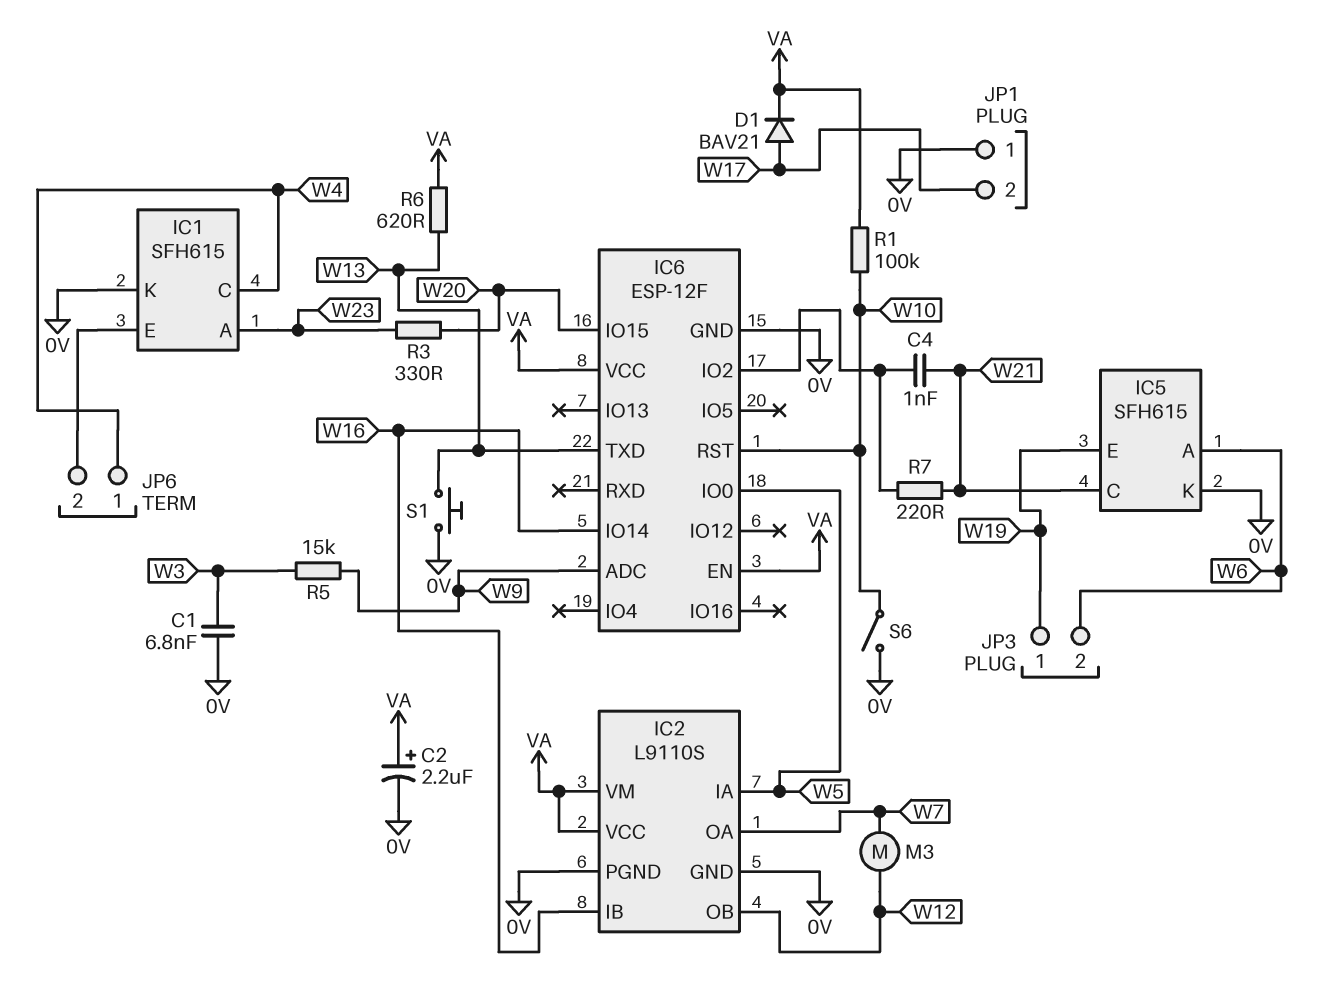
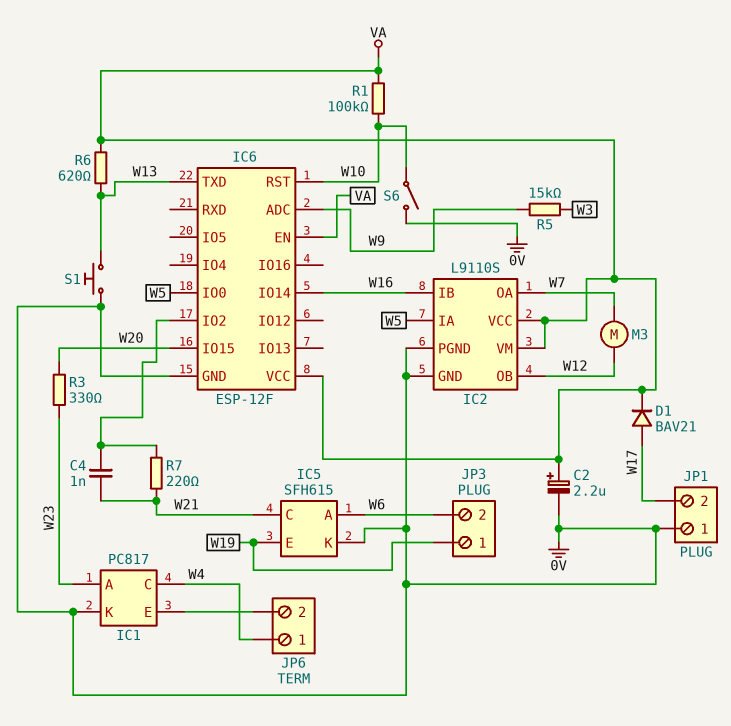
C1: 6.8nF (0V, W3) -> none
IC1: SFH615 -> PC817

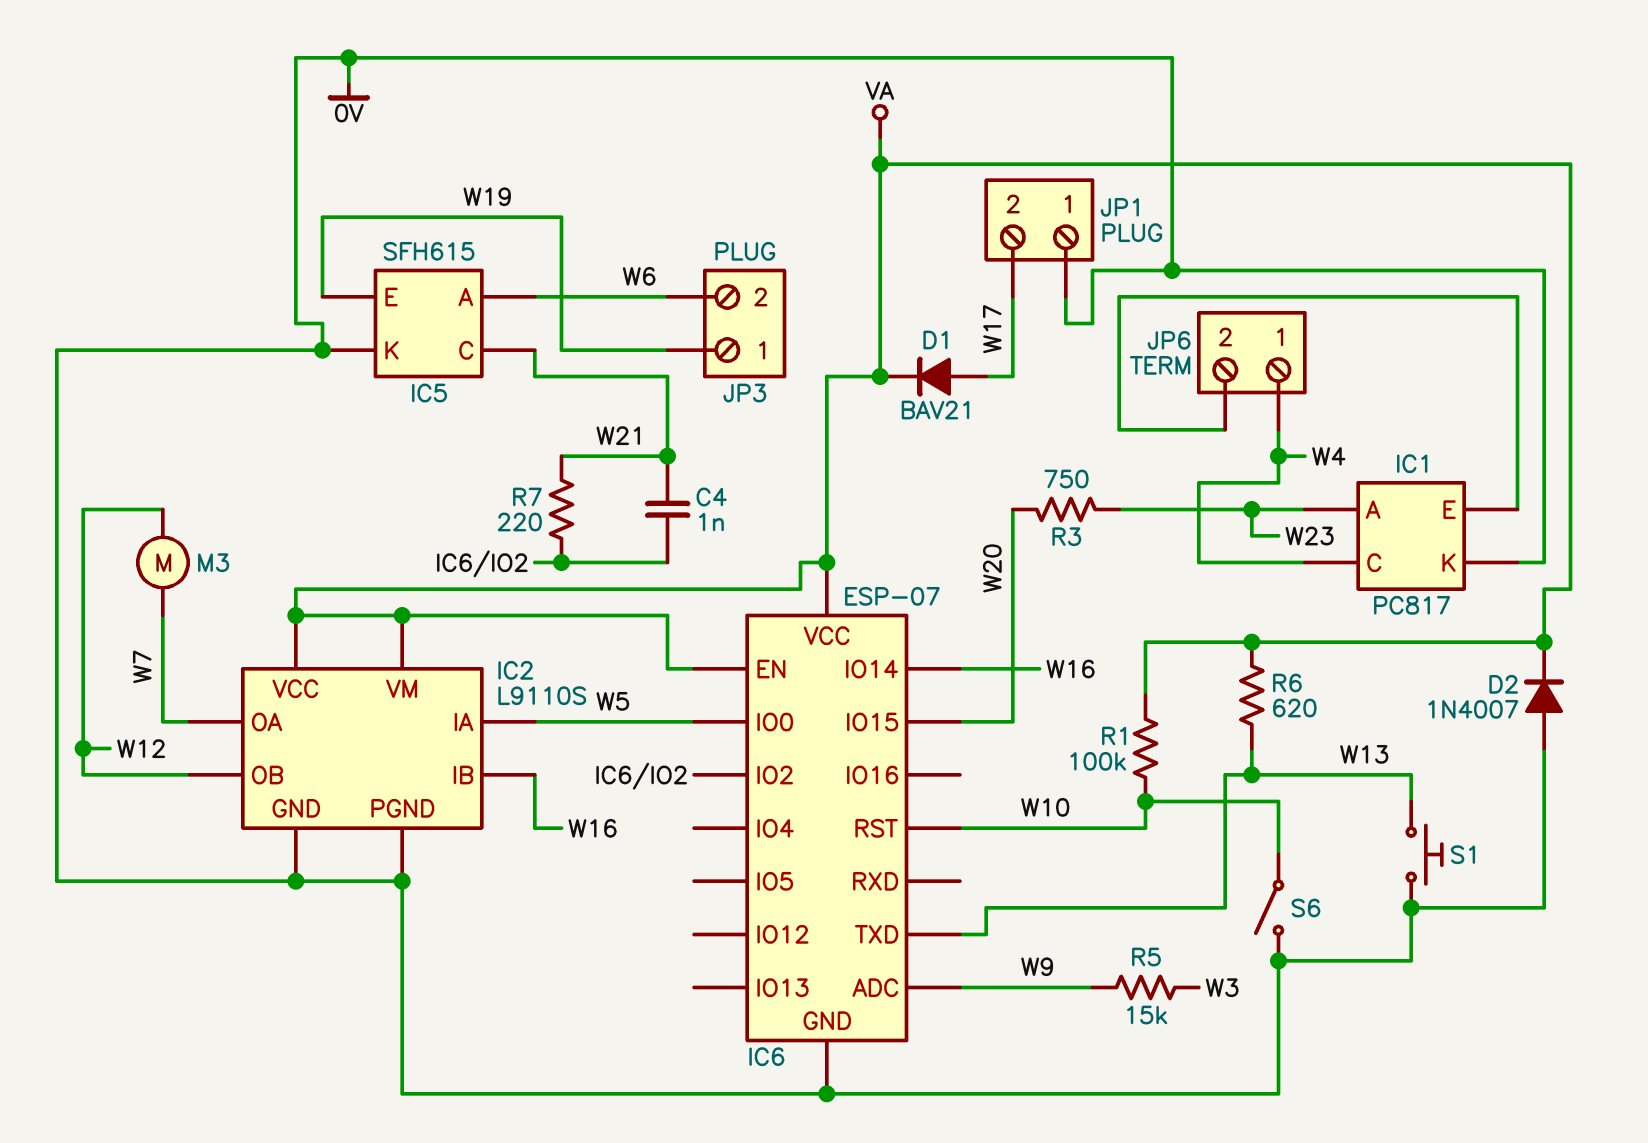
C2: 2.2uF (plus VA, minus 0V) -> none
D2: none -> diode 1N4007 (A 0V, K VA)
IC6: ESP-12F -> ESP-07
R3: 330 (W20, W23) -> 750 (W20, W23)

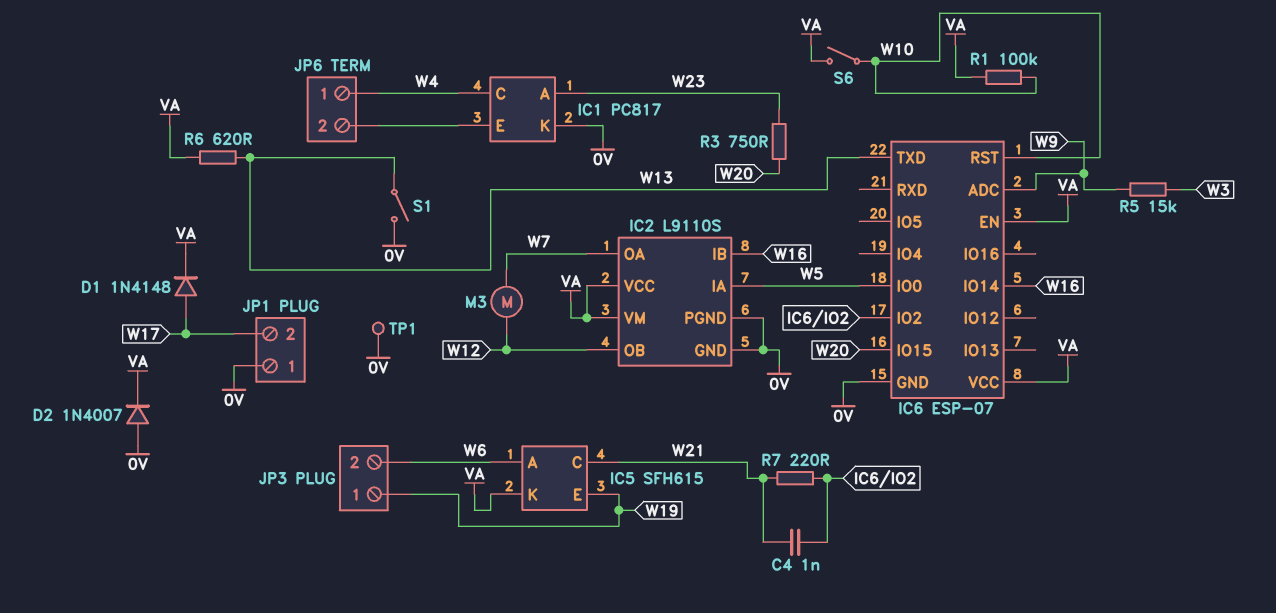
D1: diode BAV21 (A W17, K VA) -> diode 1N4148 (A W17, K VA)
IC5 pin K: 0V -> VA
S1: button (0V, W13) -> switch (0V, W13)
S6: switch (0V, W10) -> switch (VA, W10)
TP1: none -> test point (0V)

